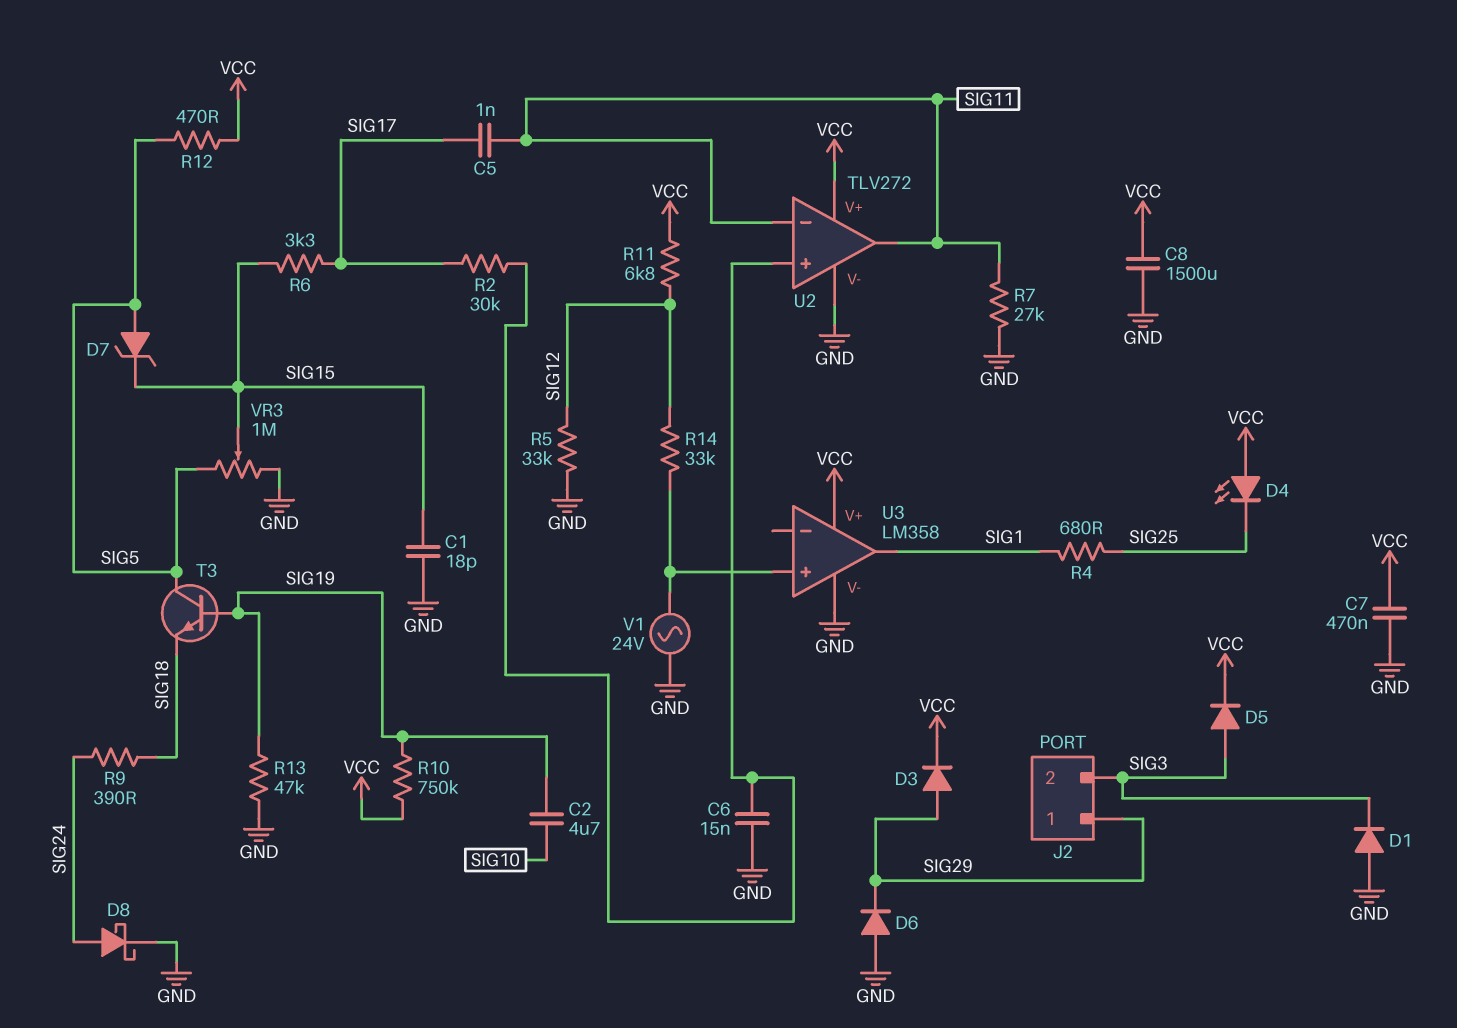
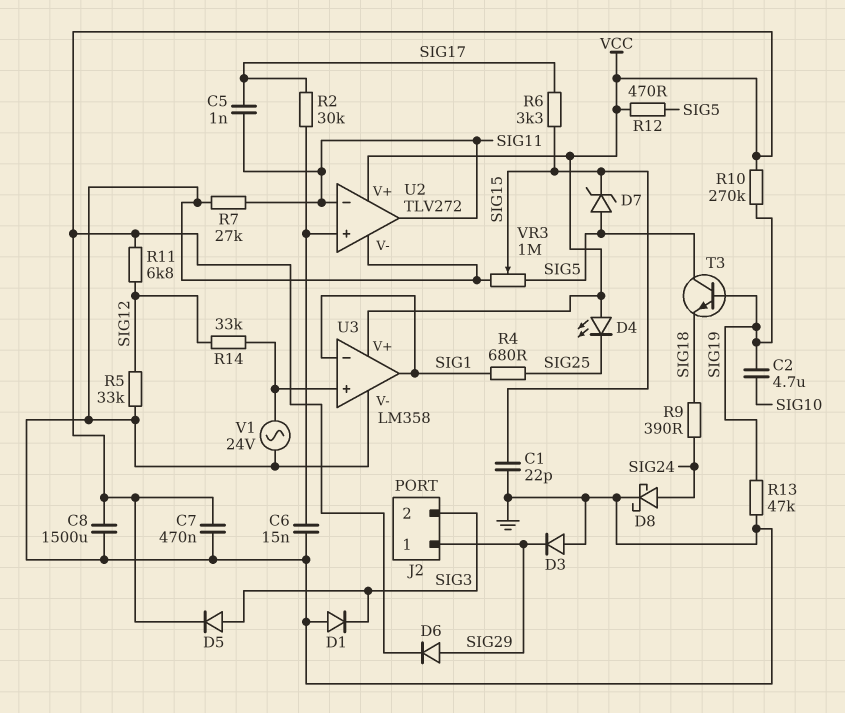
C1: 18pF (GND, SIG15) -> 22pF (GND, SIG15)
D3: diode (A SIG29, K VCC) -> diode (A GND, K SIG29)
D6: diode (A GND, K SIG29) -> diode (A SIG29, K VCC)
R10: 750k (SIG19, VCC) -> 270k (SIG19, VCC)
U3 pin in-: none -> SIG1

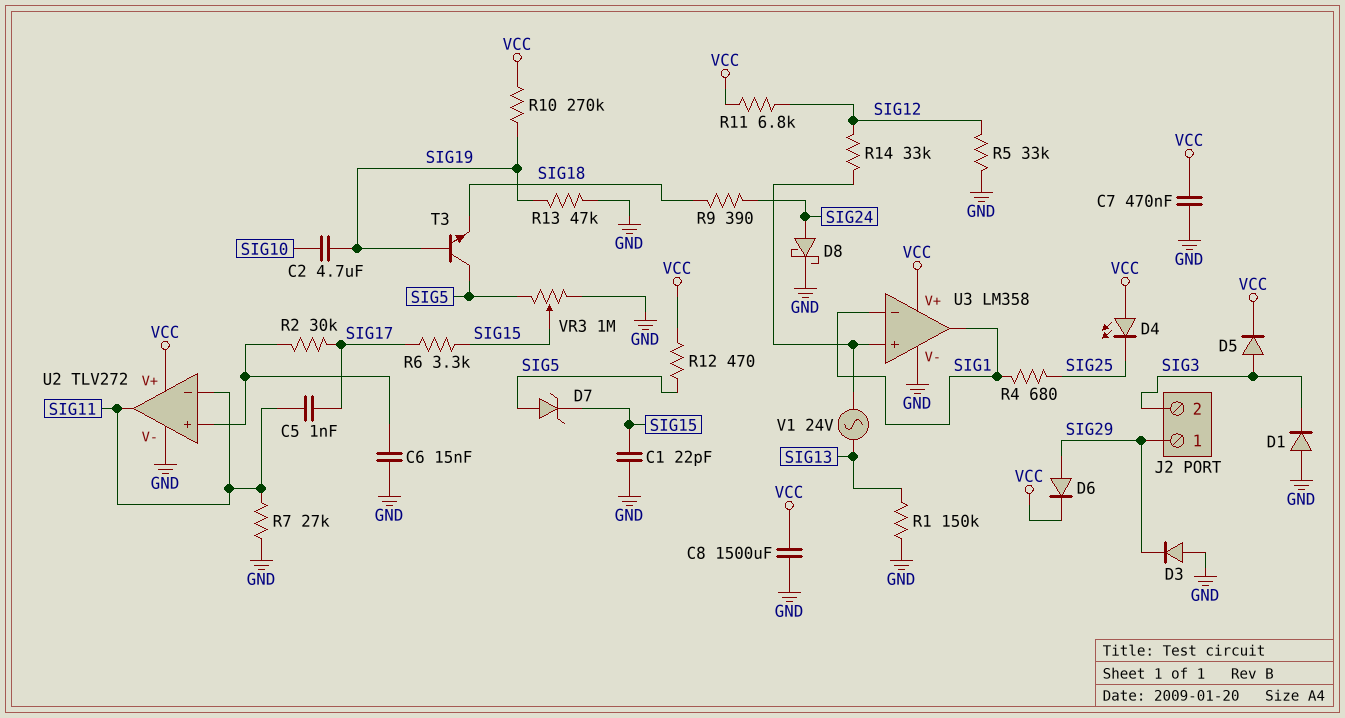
R1: none -> 150k (GND, SIG13)
V1: AC 24V (GND, U3/in+) -> AC 24V (SIG13, U3/in+)

